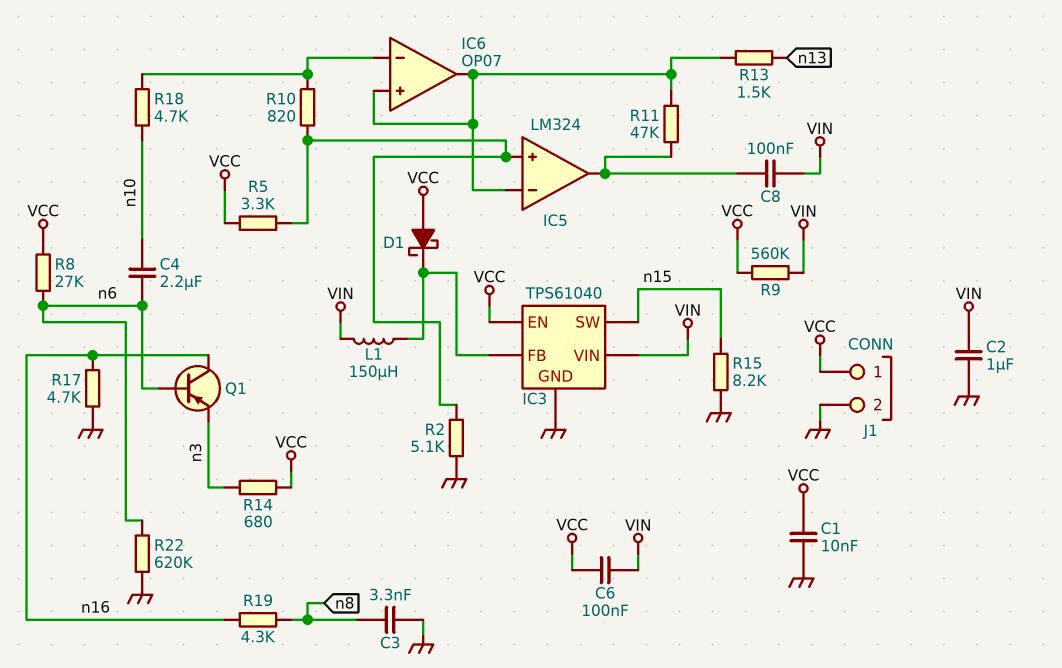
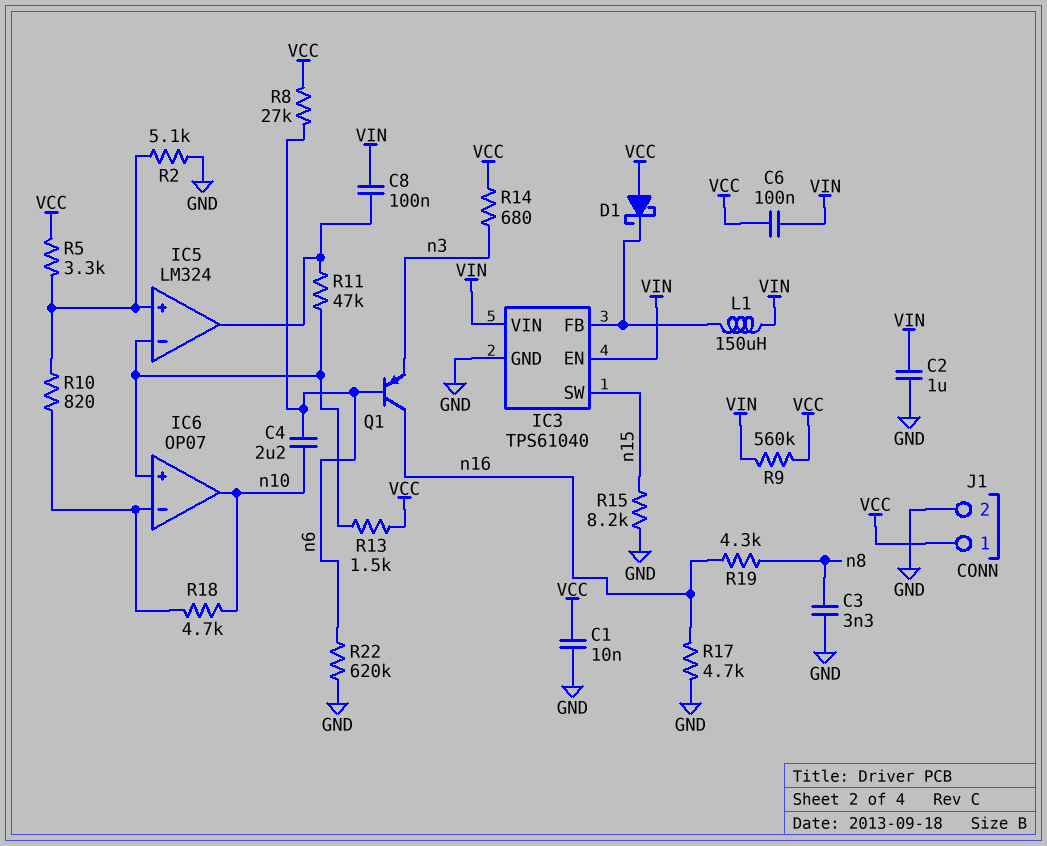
IC3 pin EN: VCC -> VIN
IC6 pin out: IC5/in- -> n10
R13: 1.5k (IC5/in-, n13) -> 1.5k (IC5/in-, VCC)

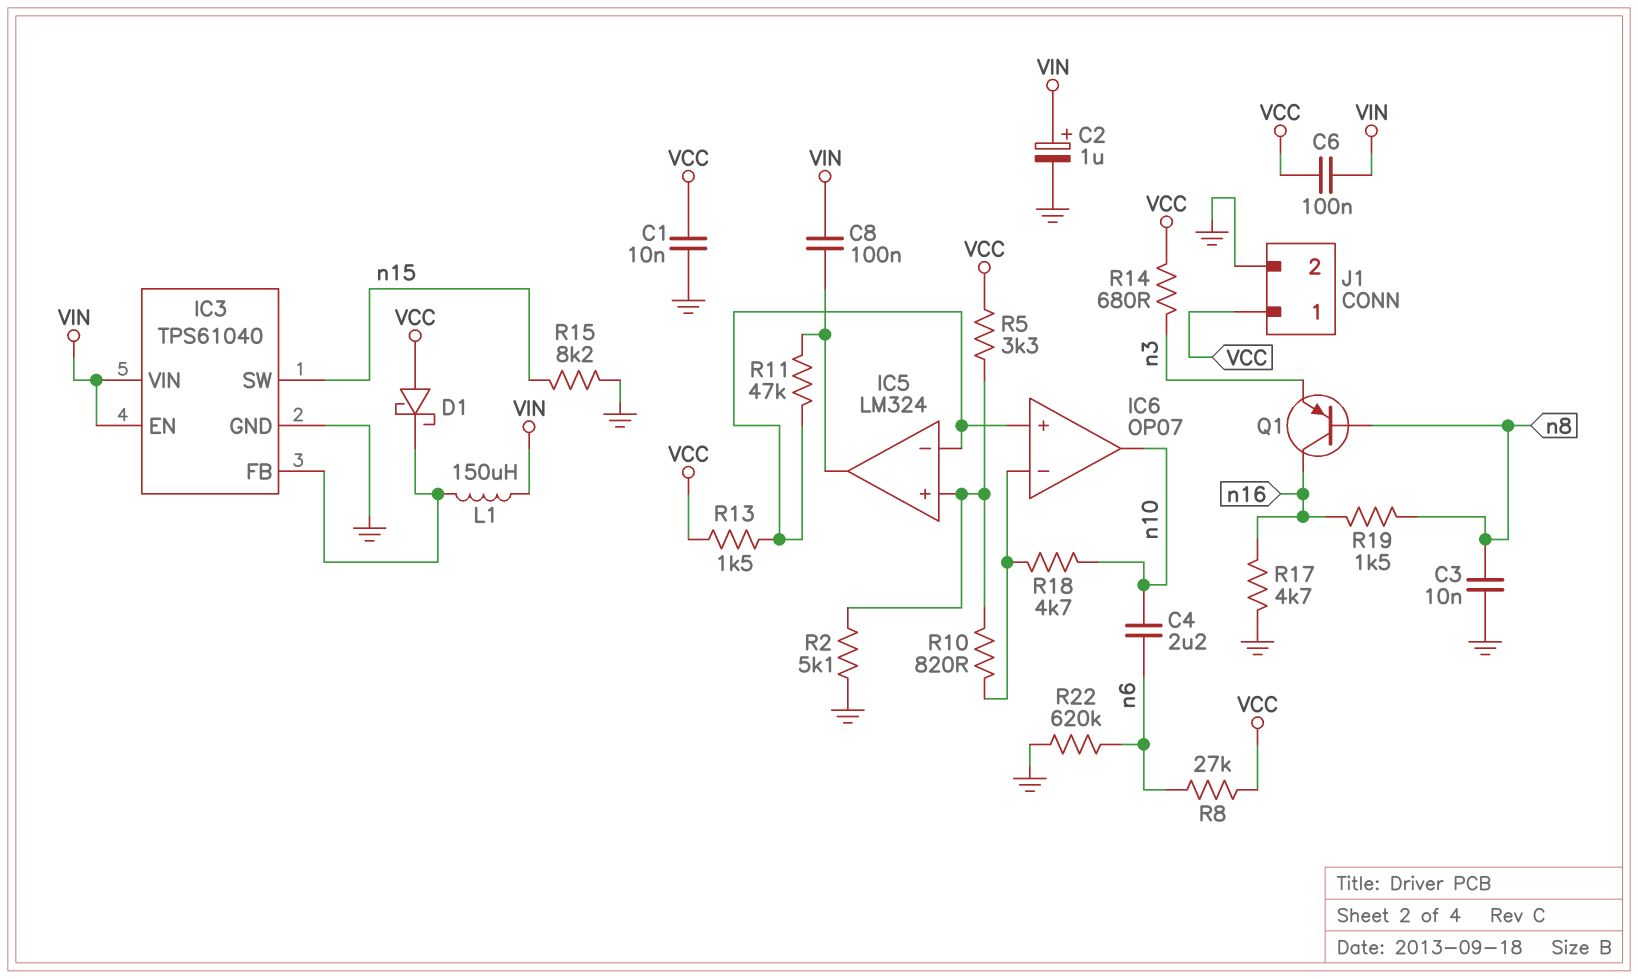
C2: 1uF (GND, VIN) -> 1uF (plus VIN, minus GND)
C3: 3.3nF (GND, n8) -> 10nF (GND, n8)
Q1: PNP (B n6, C n16, E n3) -> PNP (B n8, C n16, E n3)
R9: 560k (VCC, VIN) -> none
R19: 4.3k (n8, n16) -> 1.5k (n8, n16)

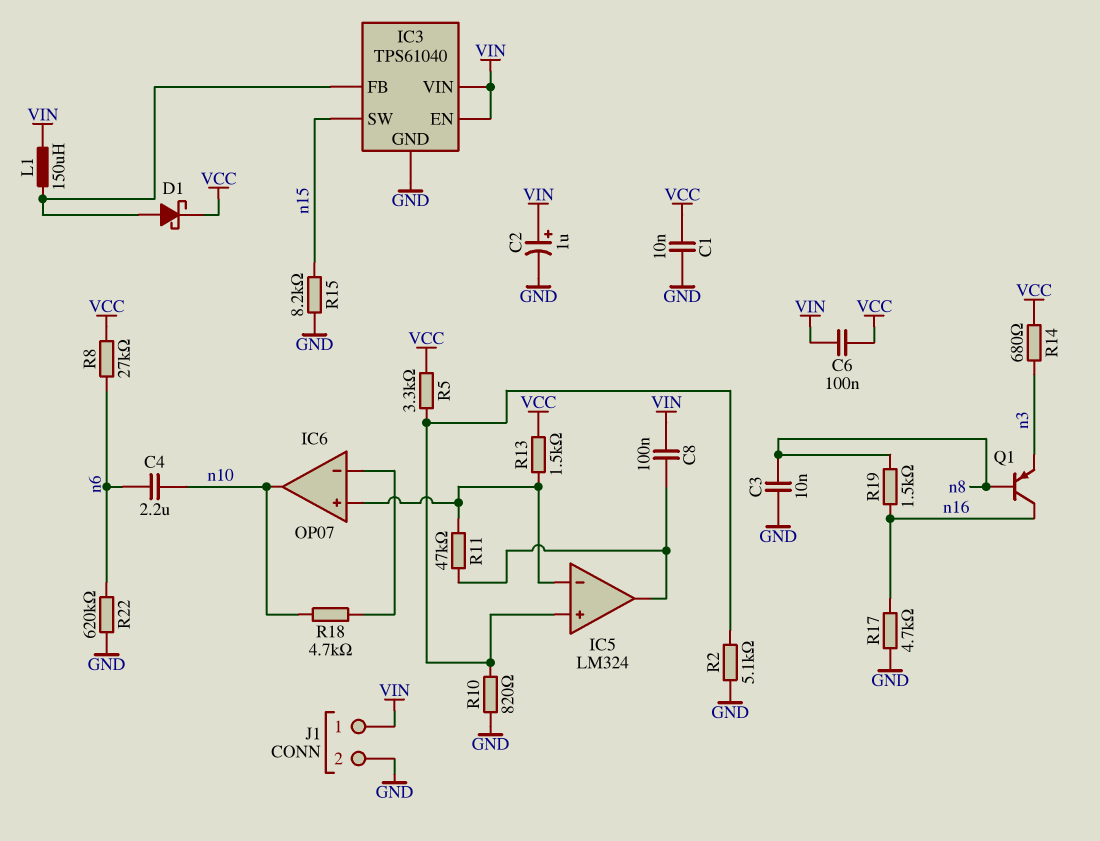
D1: schottky (A VCC, K IC3/FB) -> schottky (A IC3/FB, K VCC)
J1 pin 1: VCC -> VIN
R10: 820 (IC5/in+, IC6/in-) -> 820 (GND, IC5/in+)

